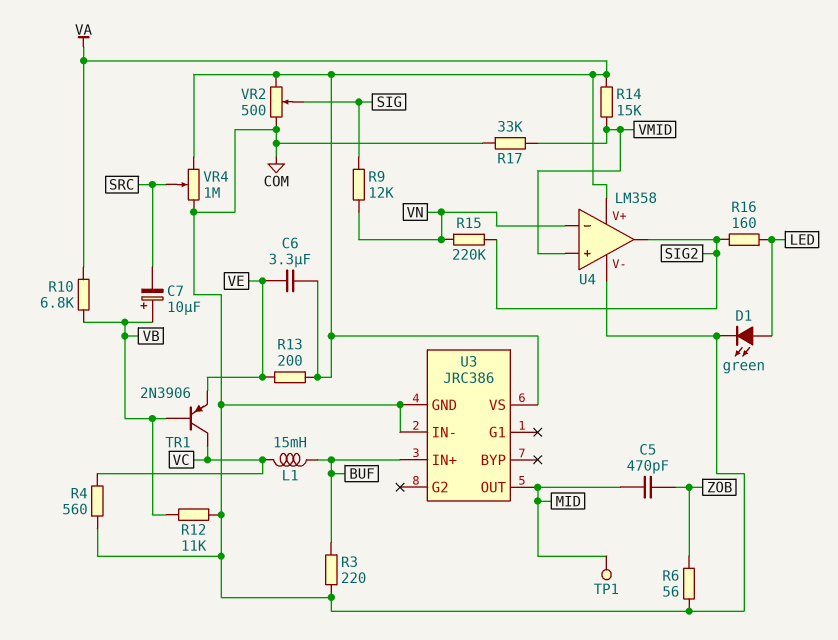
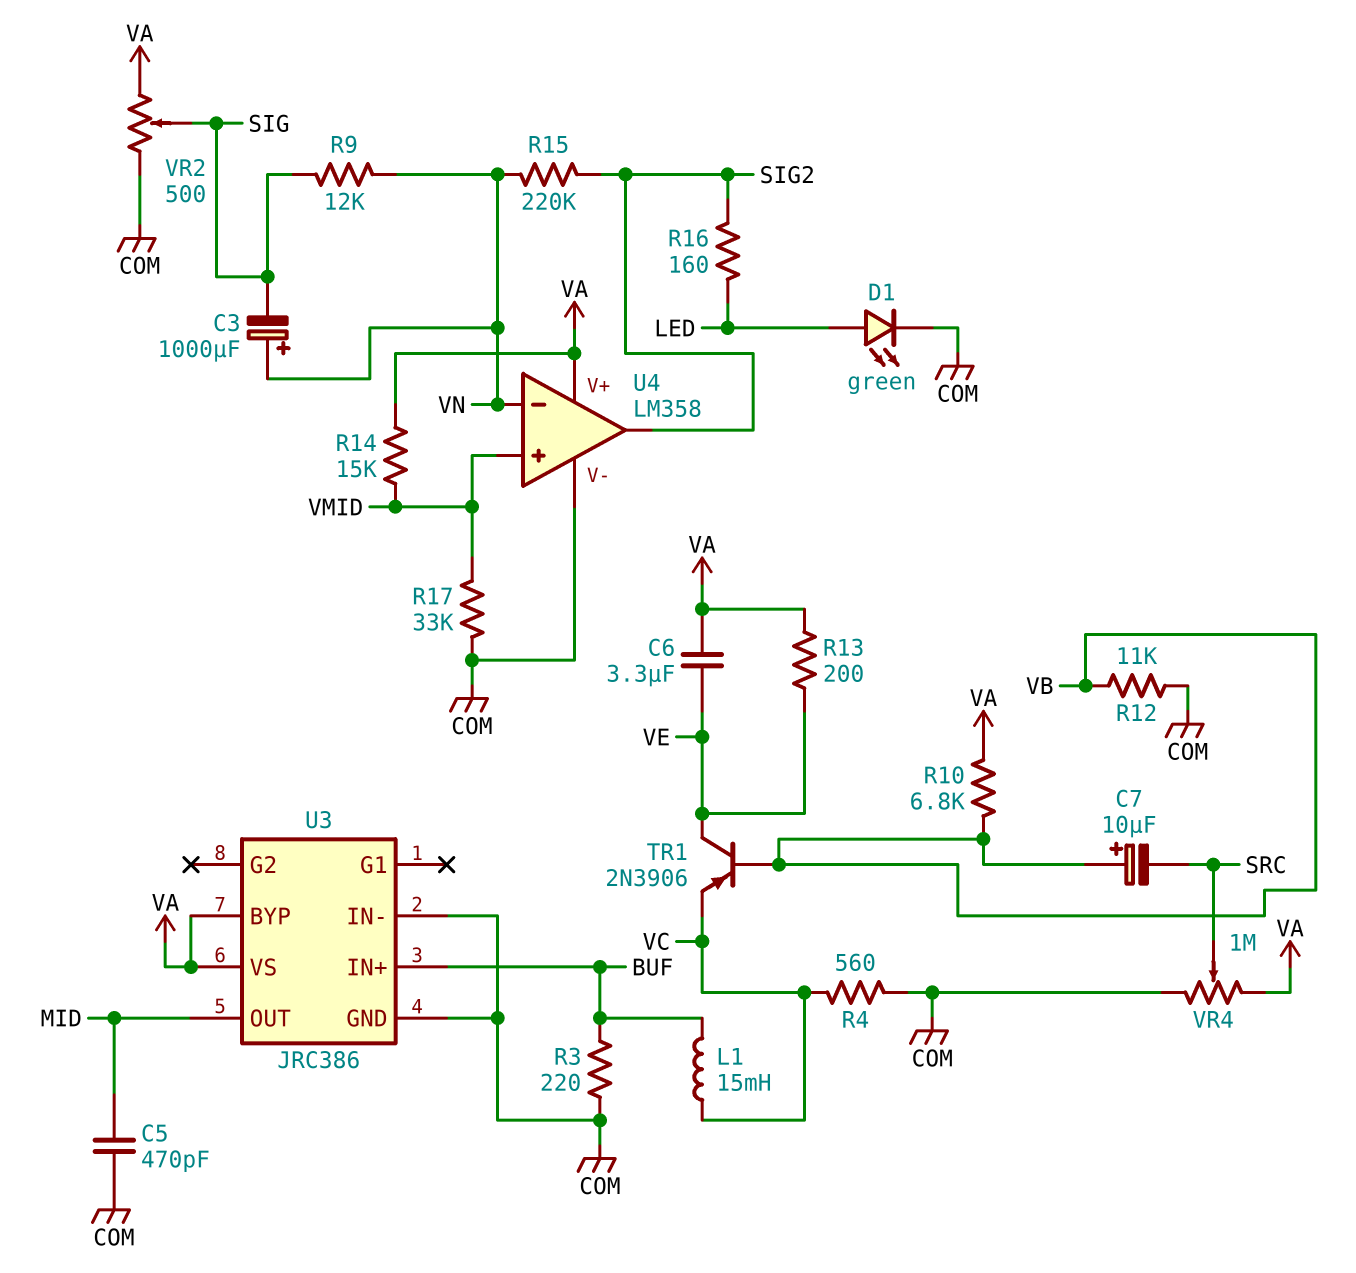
C3: none -> 1000uF (plus VN, minus SIG)
C5: 470pF (MID, ZOB) -> 470pF (COM, MID)
R6: 56 (COM, ZOB) -> none
TP1: test point (MID) -> none
TR1: PNP 2N3906 (B VB, C VC, E VE) -> PNP 2N3906 (B VB, C VE, E VC)
U3 pin BYP: none -> VA

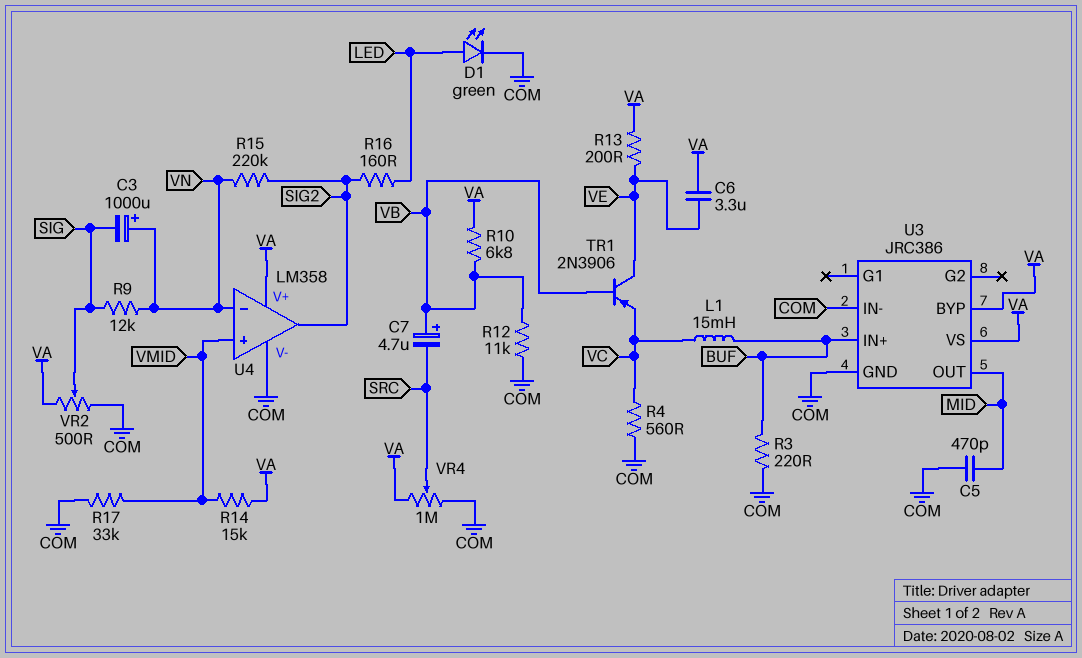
C7: 10uF (plus VB, minus SRC) -> 4.7uF (plus VB, minus SRC)

